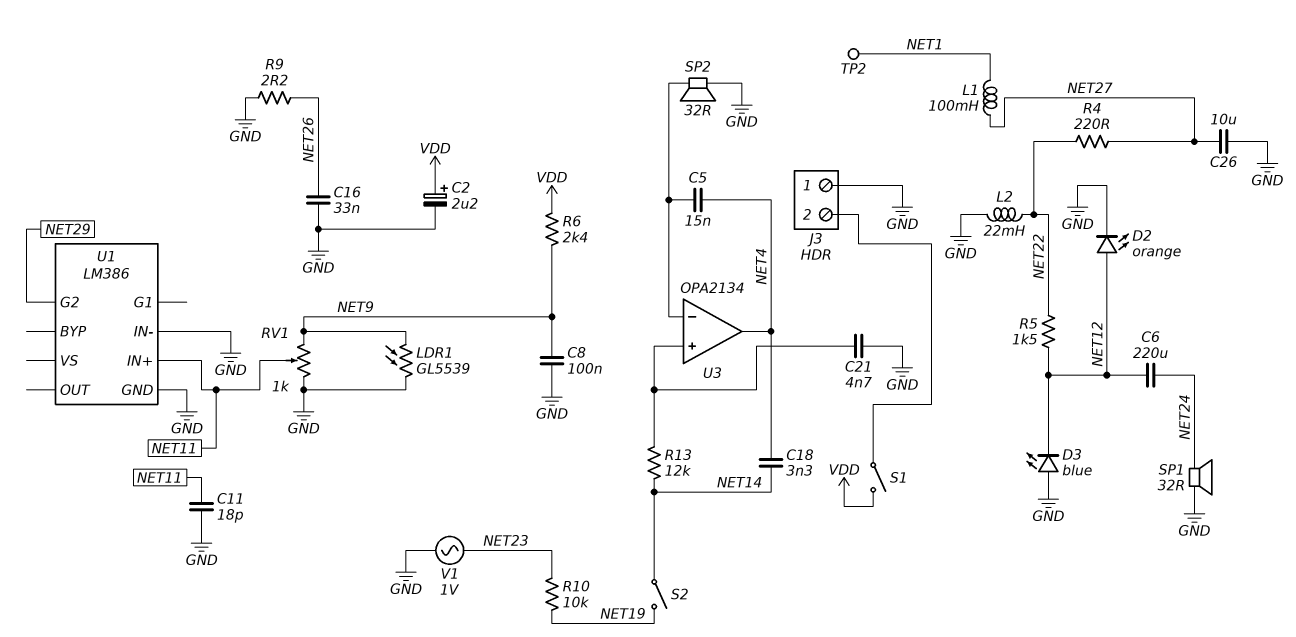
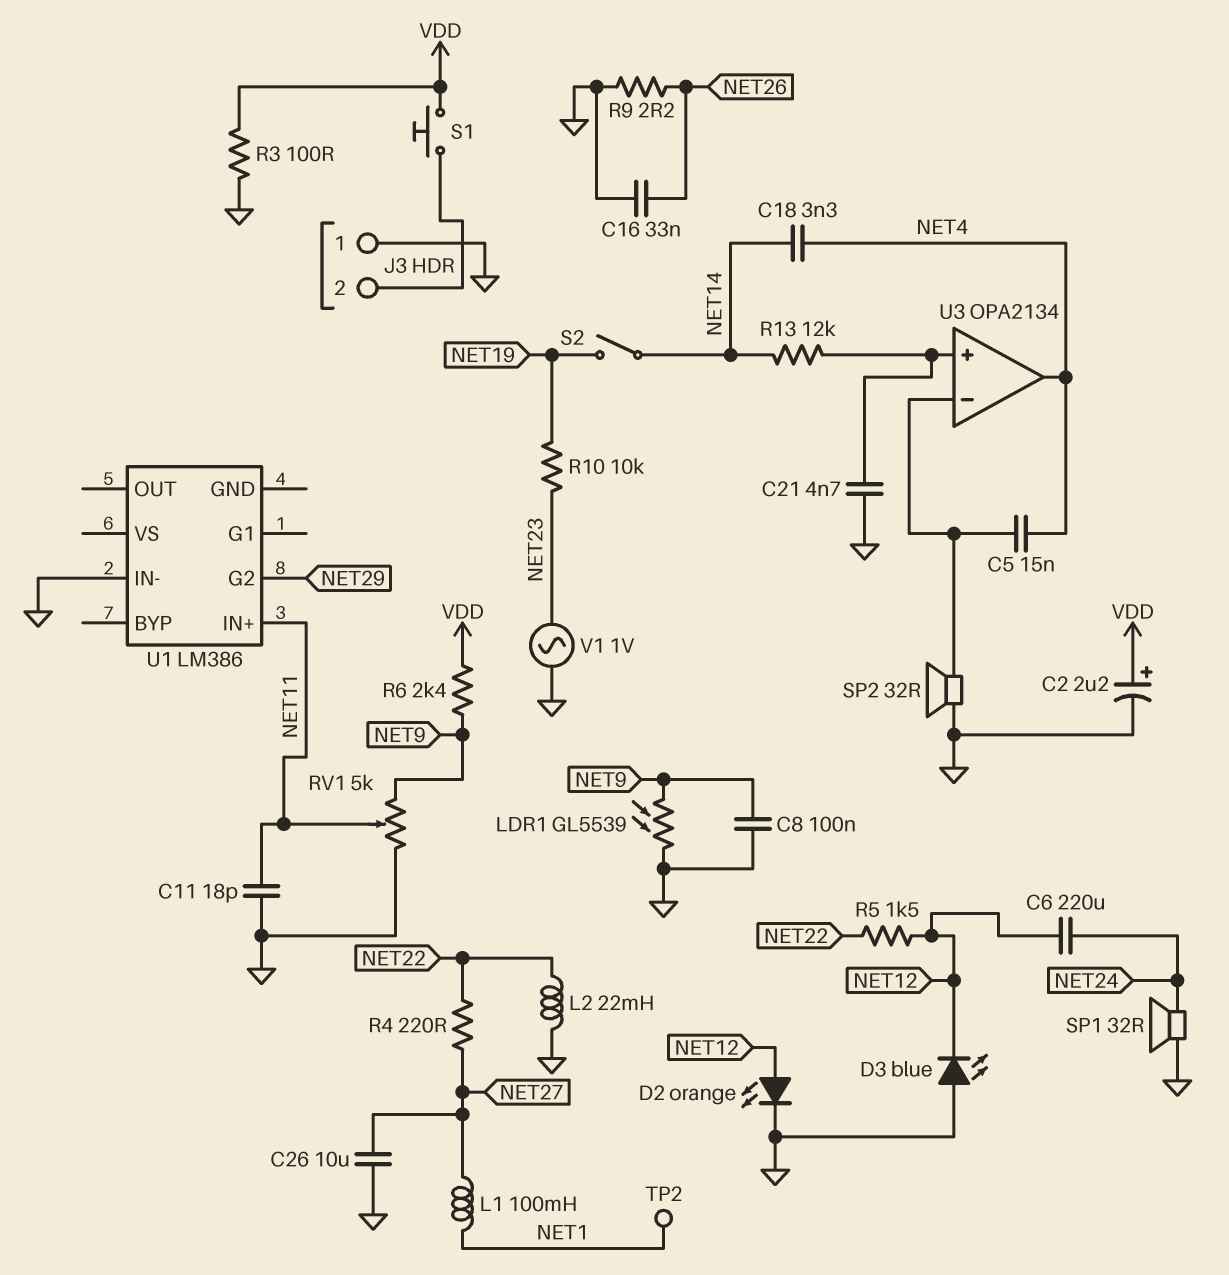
R3: none -> 100 (GND, VDD)
RV1: 1k (GND, NET9, wiper NET11) -> 5k (GND, NET9, wiper NET11)
S1: switch (J3/2, VDD) -> button (J3/2, VDD)
U1 pin GND: GND -> none

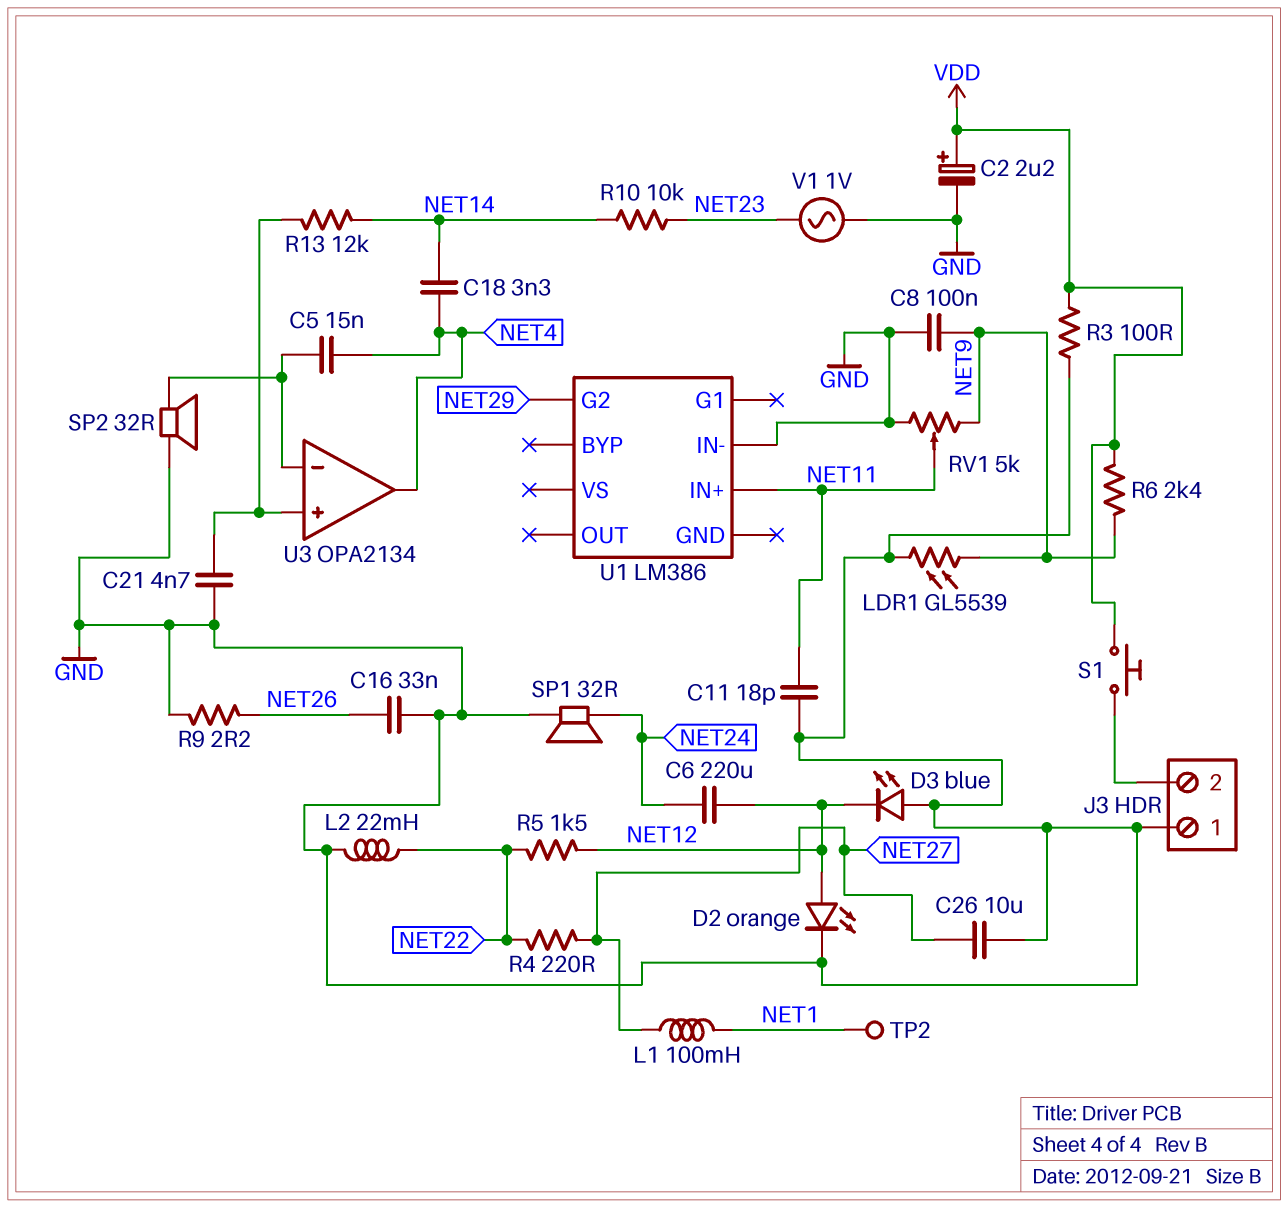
R10: 10k (NET19, NET23) -> 10k (NET14, NET23)
S2: switch (NET14, NET19) -> none

